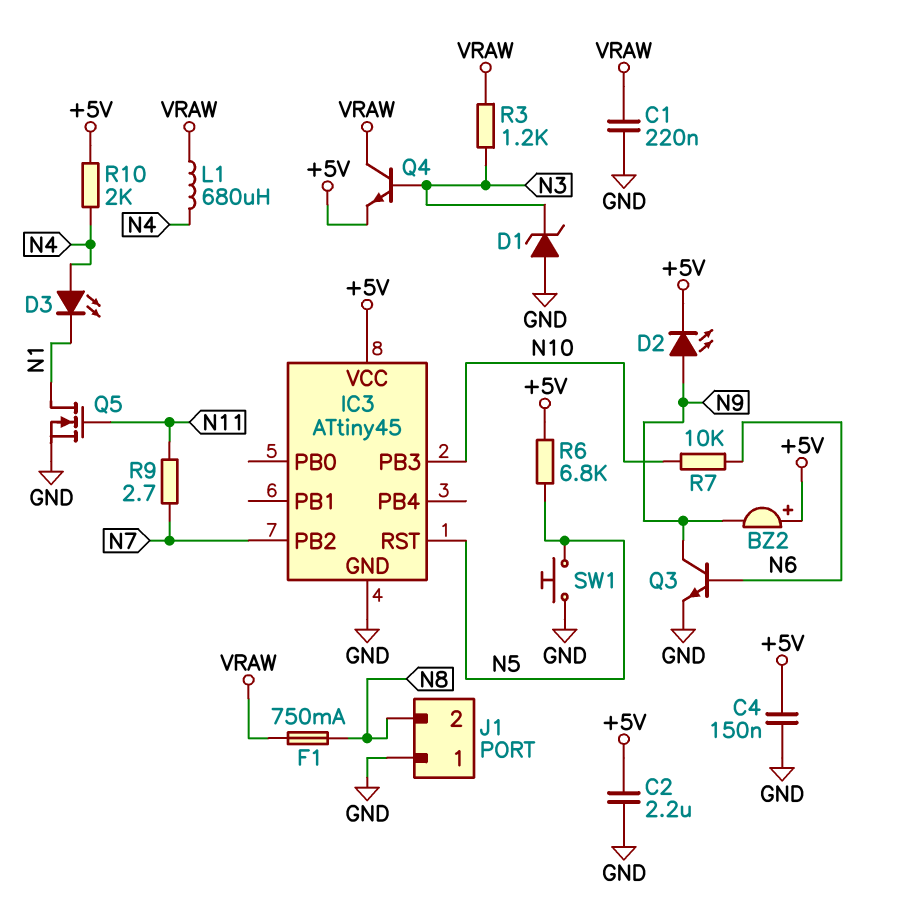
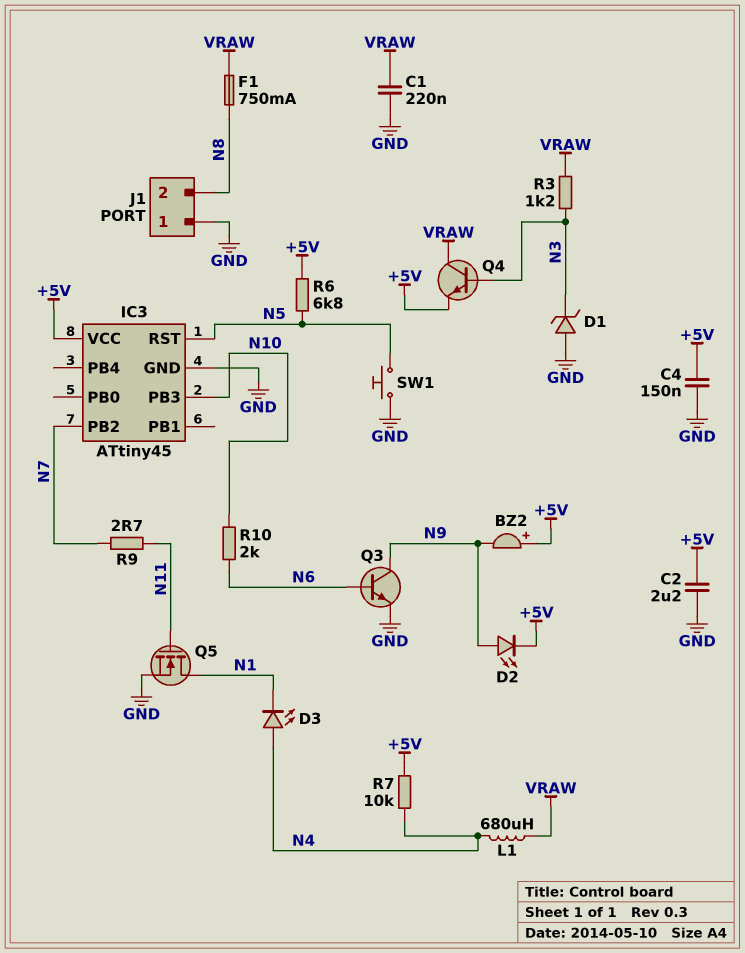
R7: 10k (N6, N10) -> 10k (+5V, N4)
R10: 2k (+5V, N4) -> 2k (N6, N10)

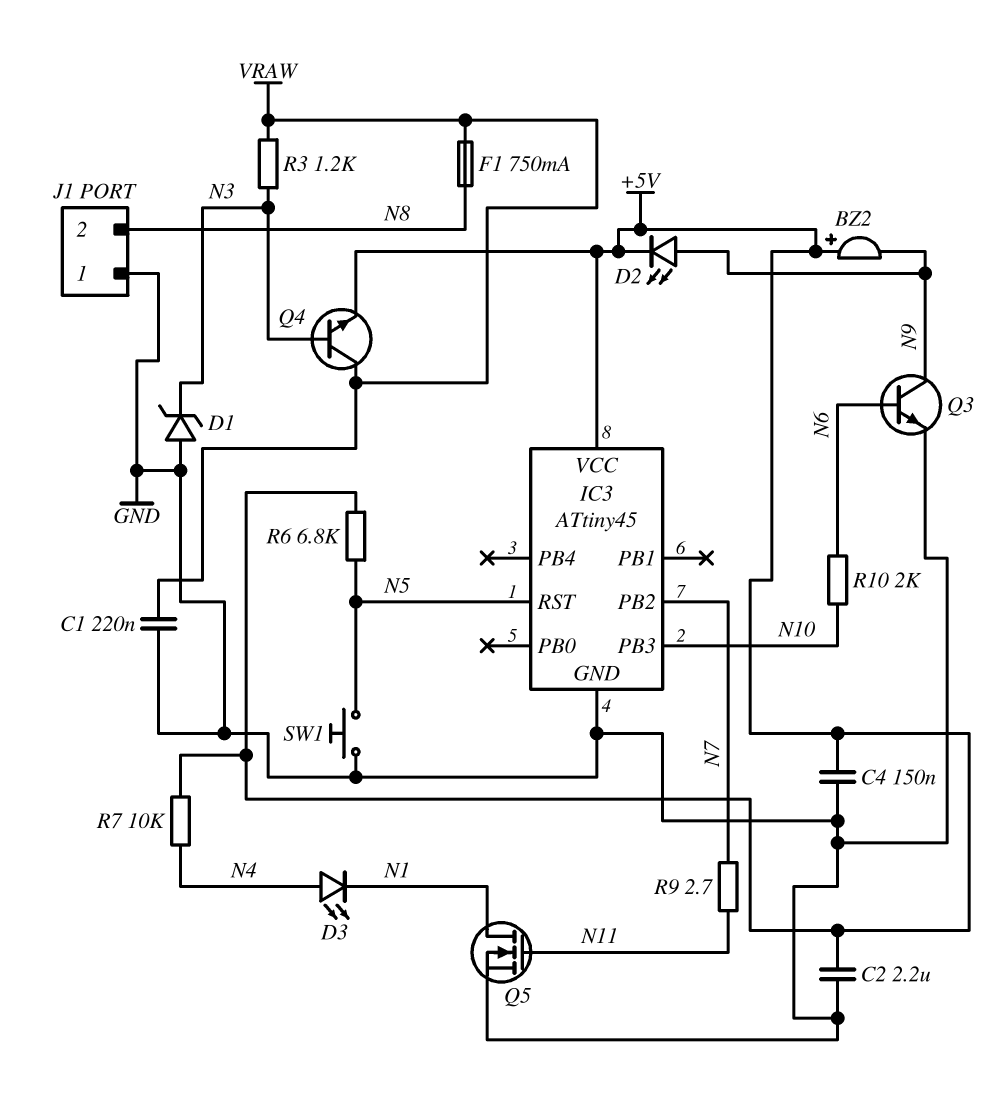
L1: 680uH (N4, VRAW) -> none

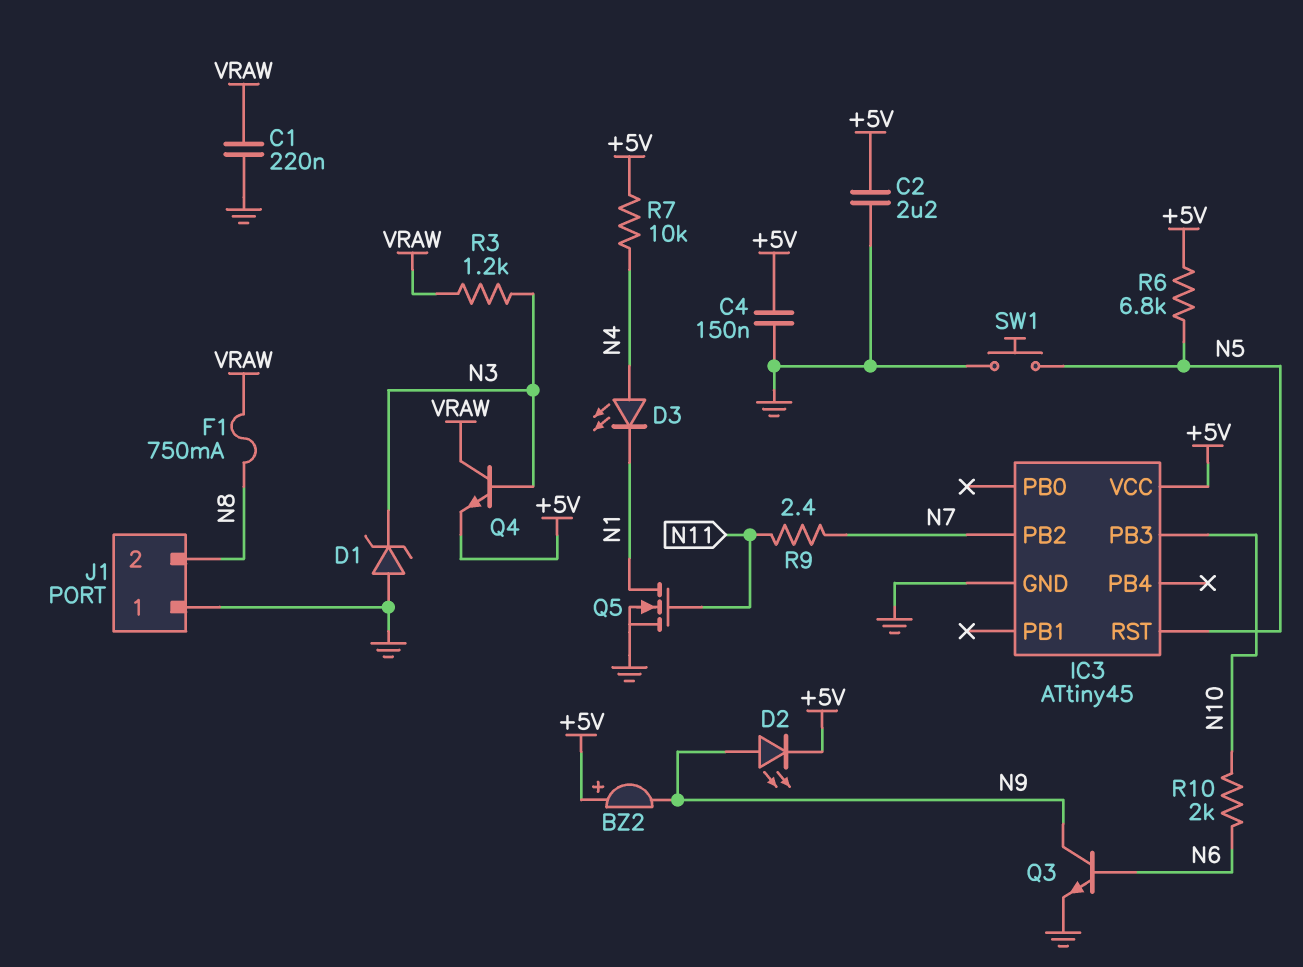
R9: 2.7 (N7, N11) -> 2.4 (N7, N11)

